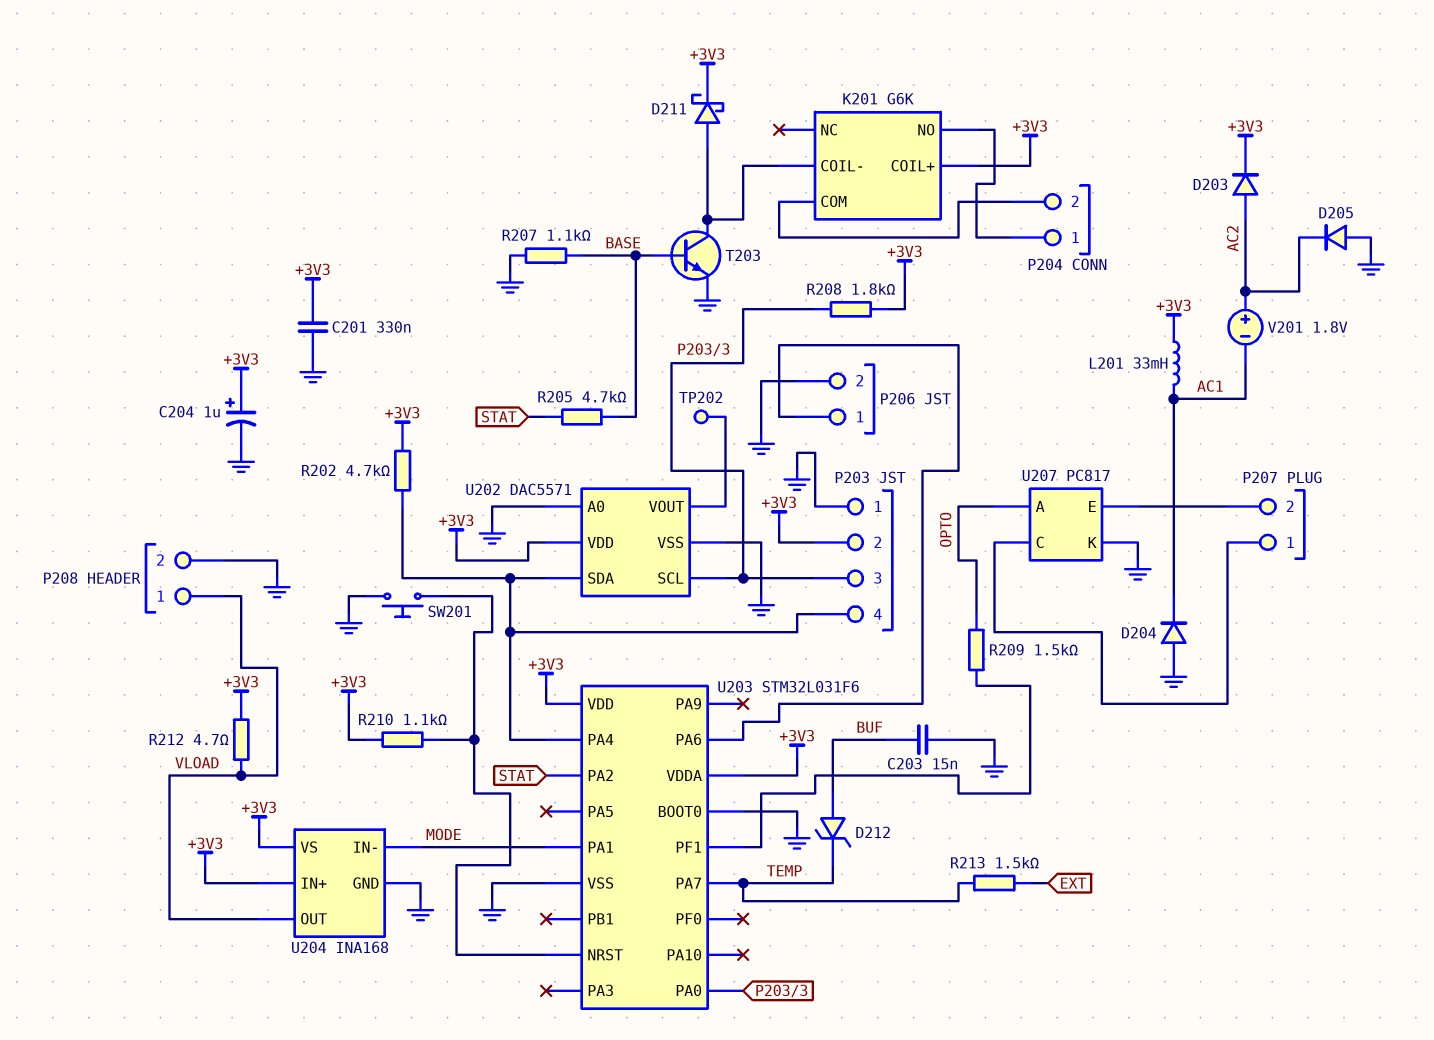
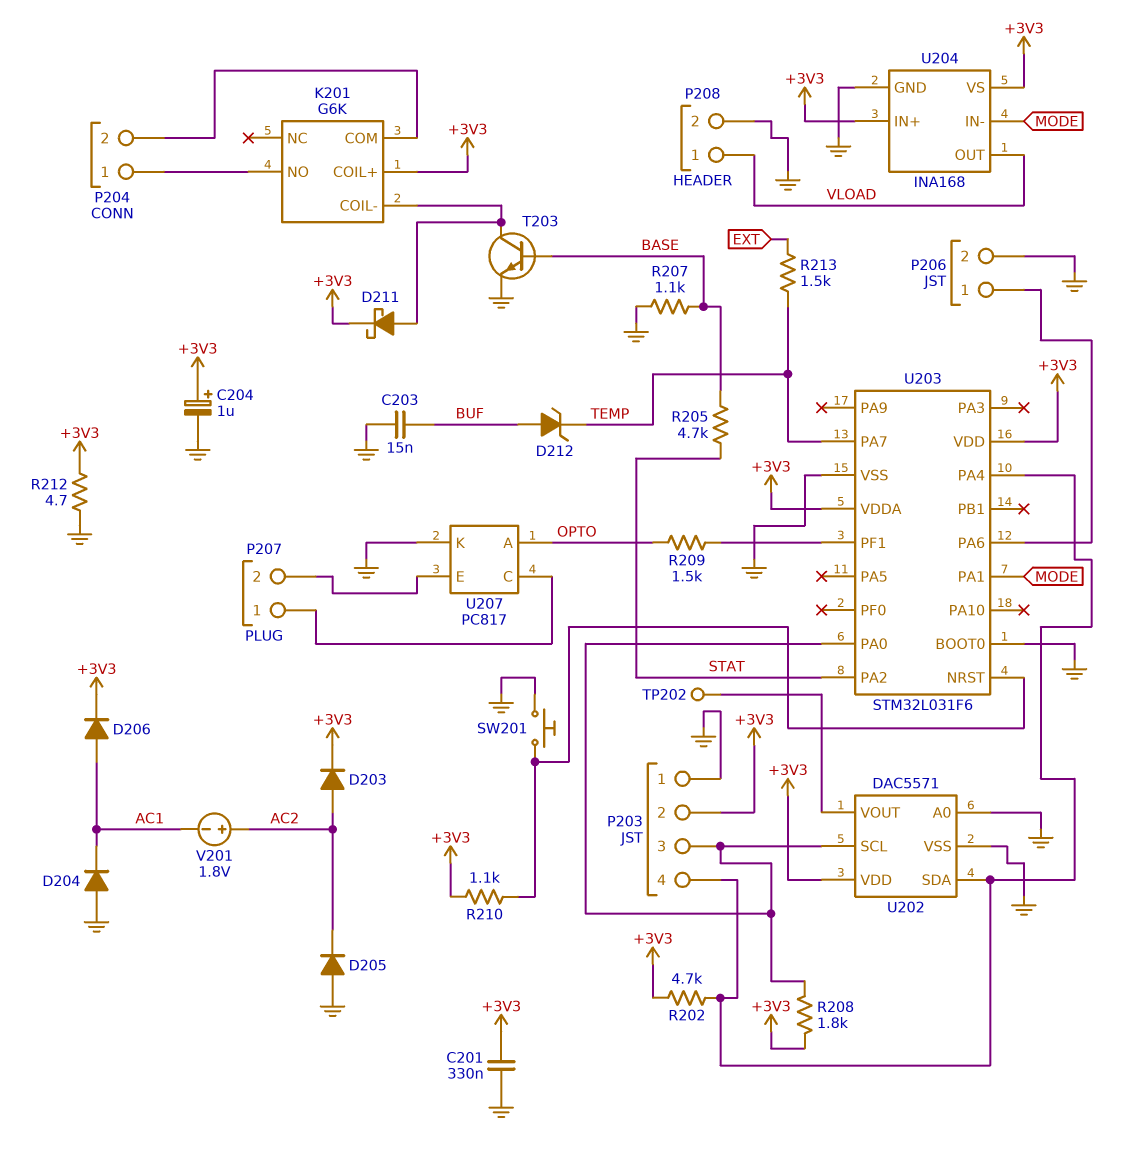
D206: none -> diode (A AC1, K +3V3)
L201: 33mH (+3V3, AC1) -> none
R212: 4.7 (+3V3, VLOAD) -> 4.7 (+3V3, GND)

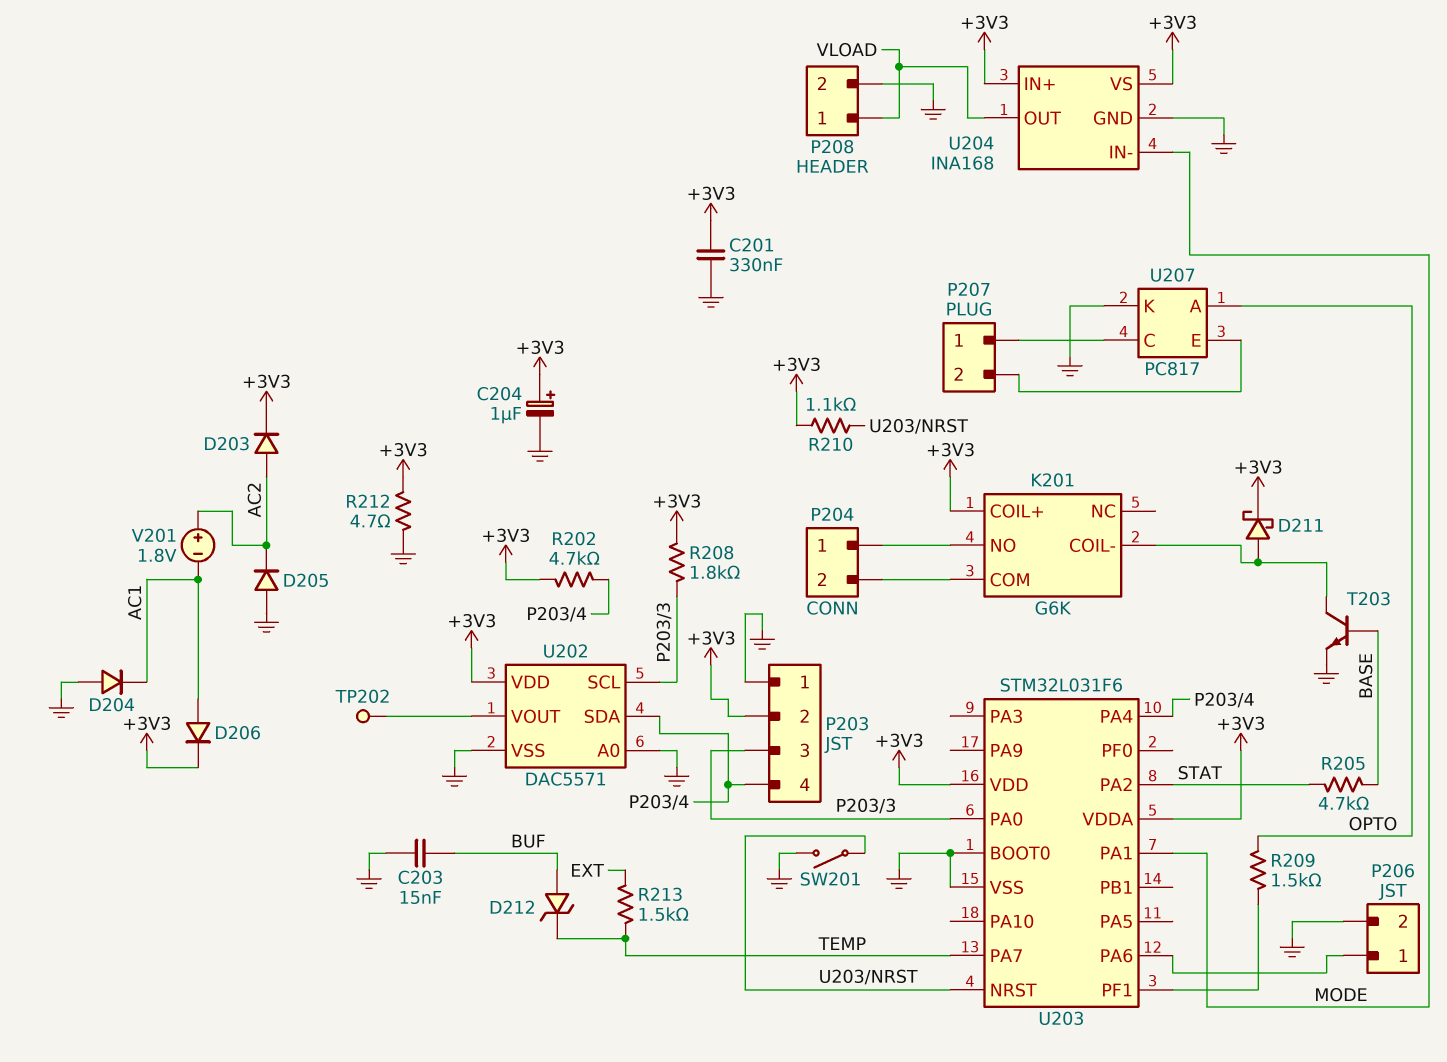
R207: 1.1k (BASE, GND) -> none
SW201: button (GND, U203/NRST) -> switch (GND, U203/NRST)

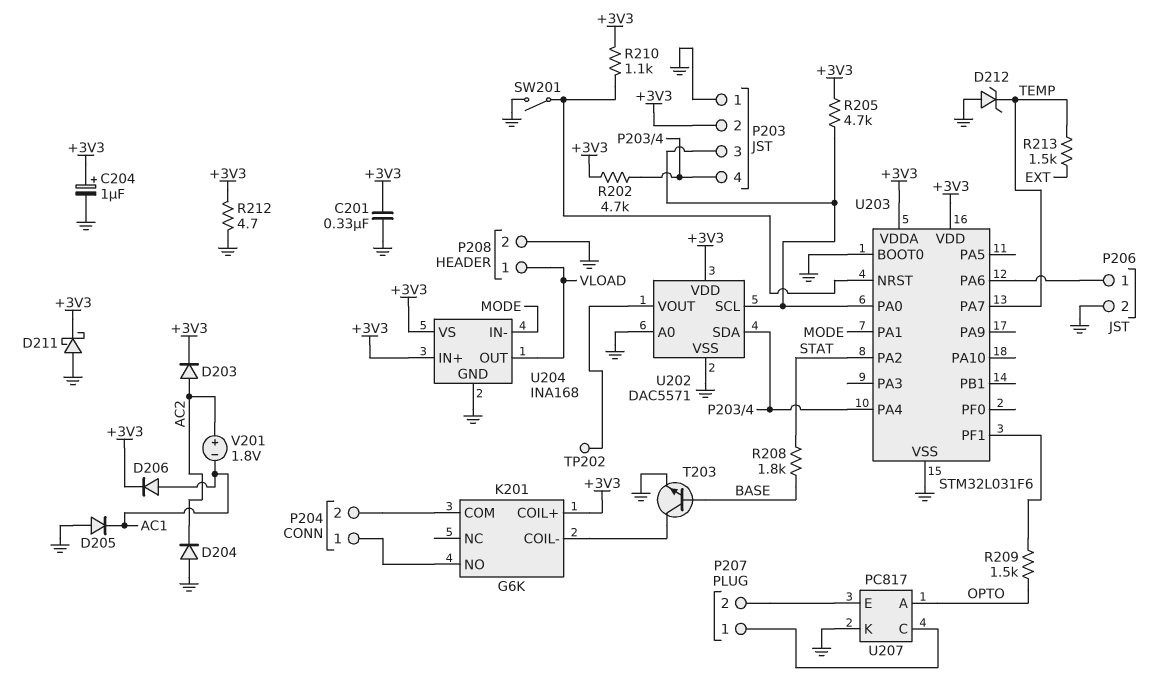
C203: 15nF (BUF, GND) -> none
D204: diode (A GND, K AC1) -> diode (A GND, K AC2)
D205: diode (A GND, K AC2) -> diode (A GND, K AC1)
D211: schottky (A K201/COIL-, K +3V3) -> schottky (A GND, K +3V3)
D212: zener (A BUF, K TEMP) -> zener (A GND, K TEMP)
R205: 4.7k (BASE, STAT) -> 4.7k (+3V3, P203/3)
R208: 1.8k (+3V3, P203/3) -> 1.8k (BASE, STAT)

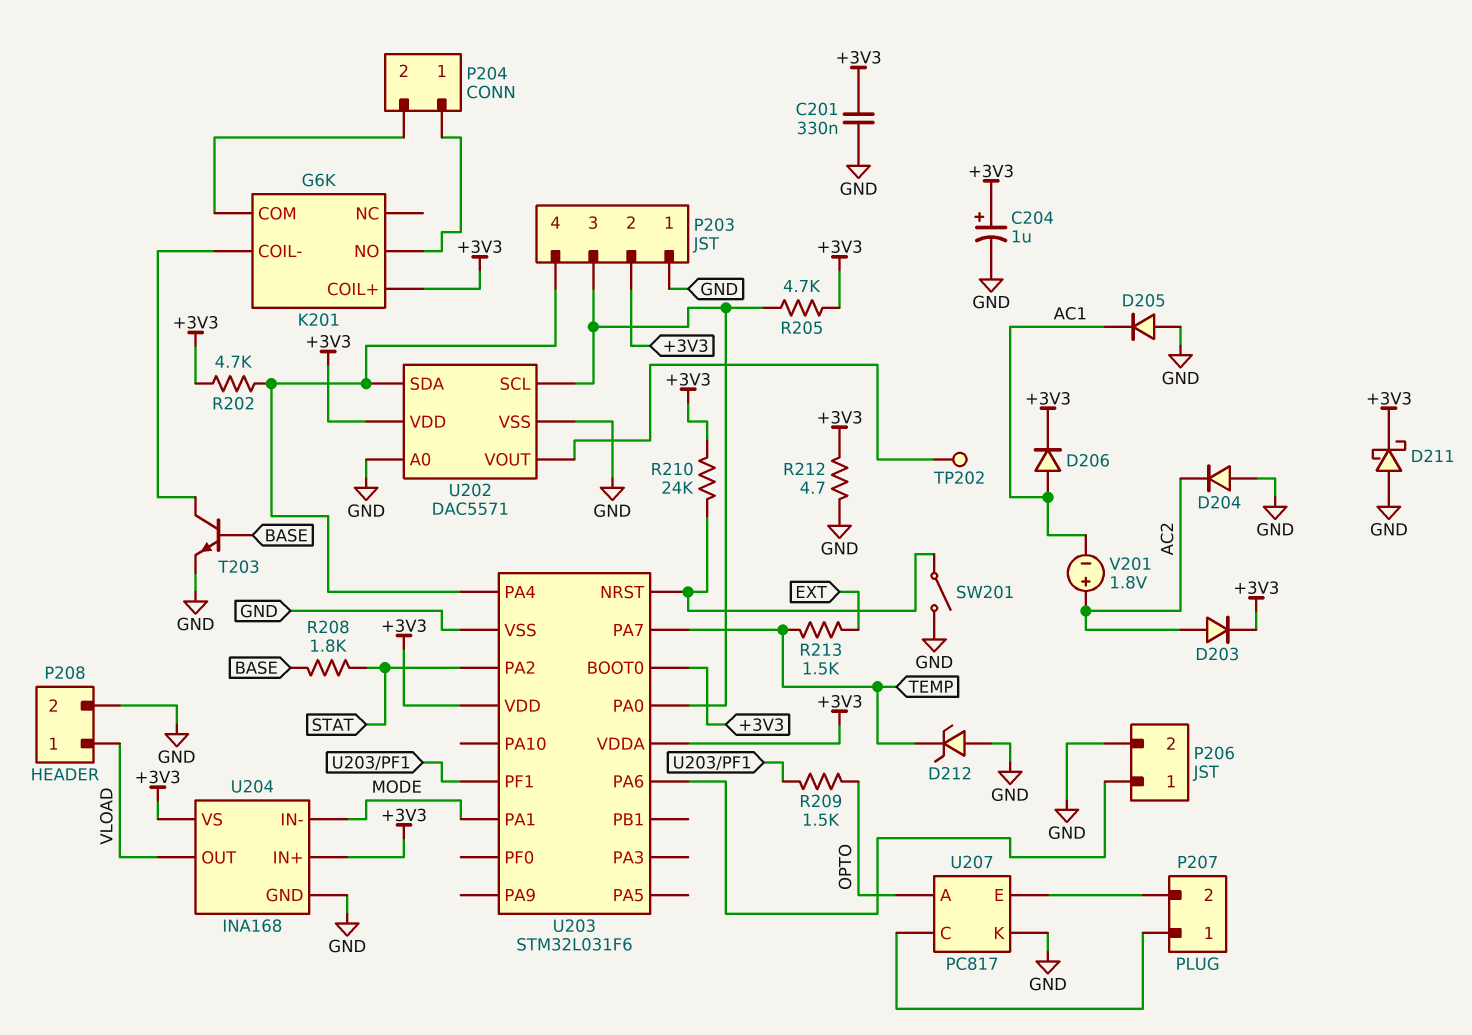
R210: 1.1k (+3V3, U203/NRST) -> 24k (+3V3, U203/NRST)
U203 pin BOOT0: GND -> +3V3

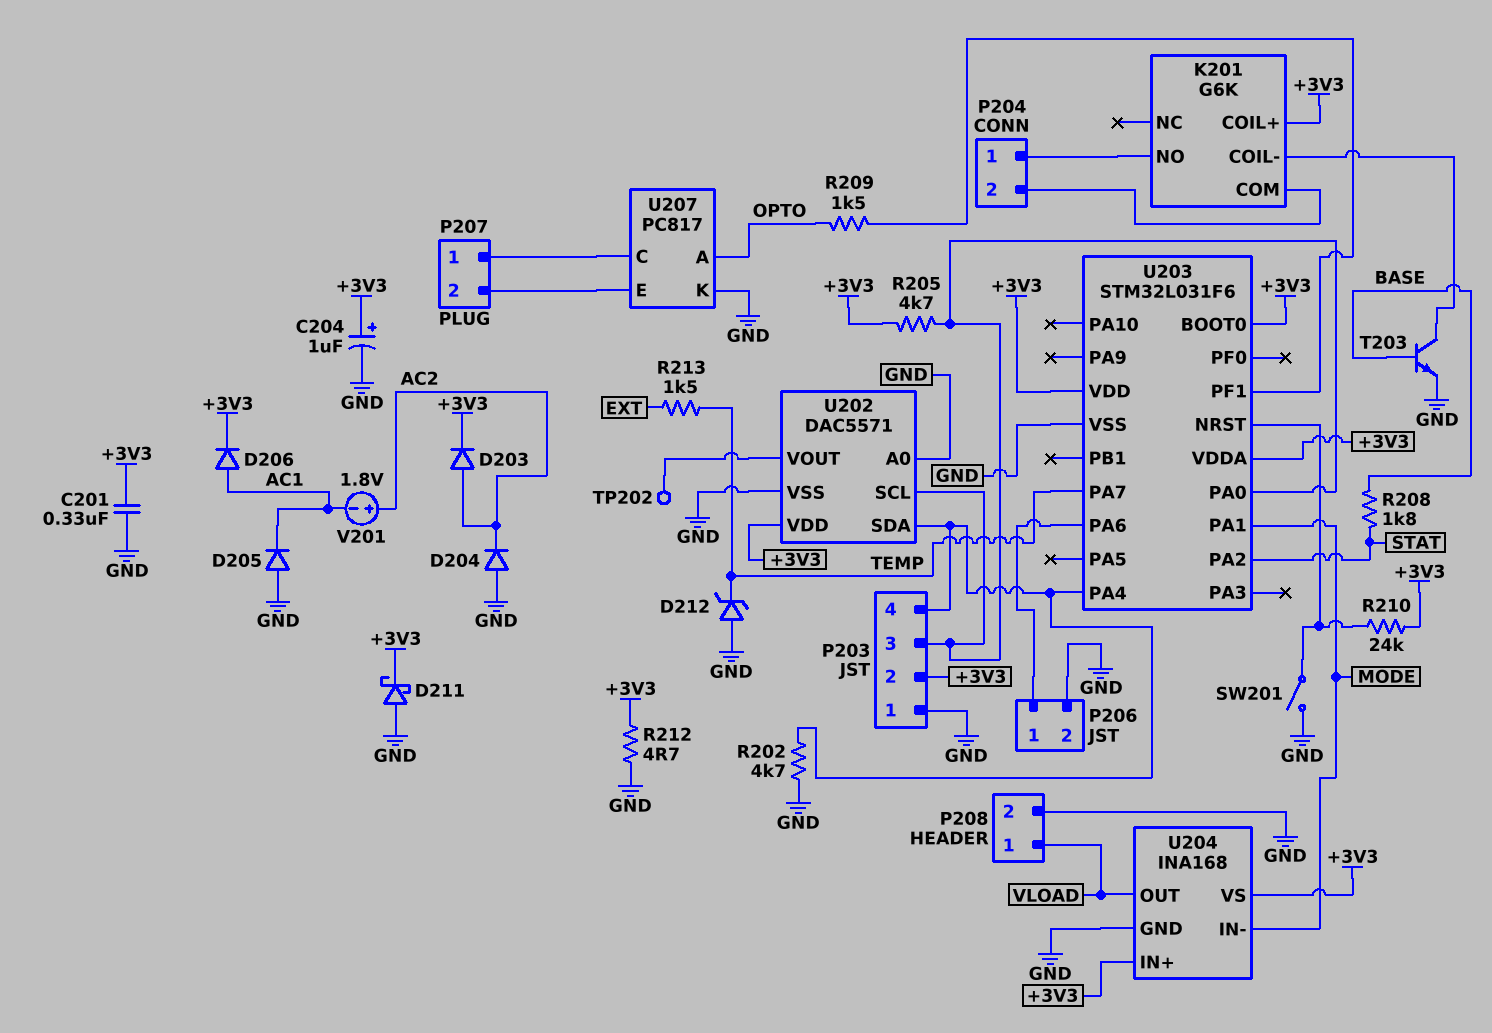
R202: 4.7k (+3V3, P203/4) -> 4.7k (GND, P203/4)

